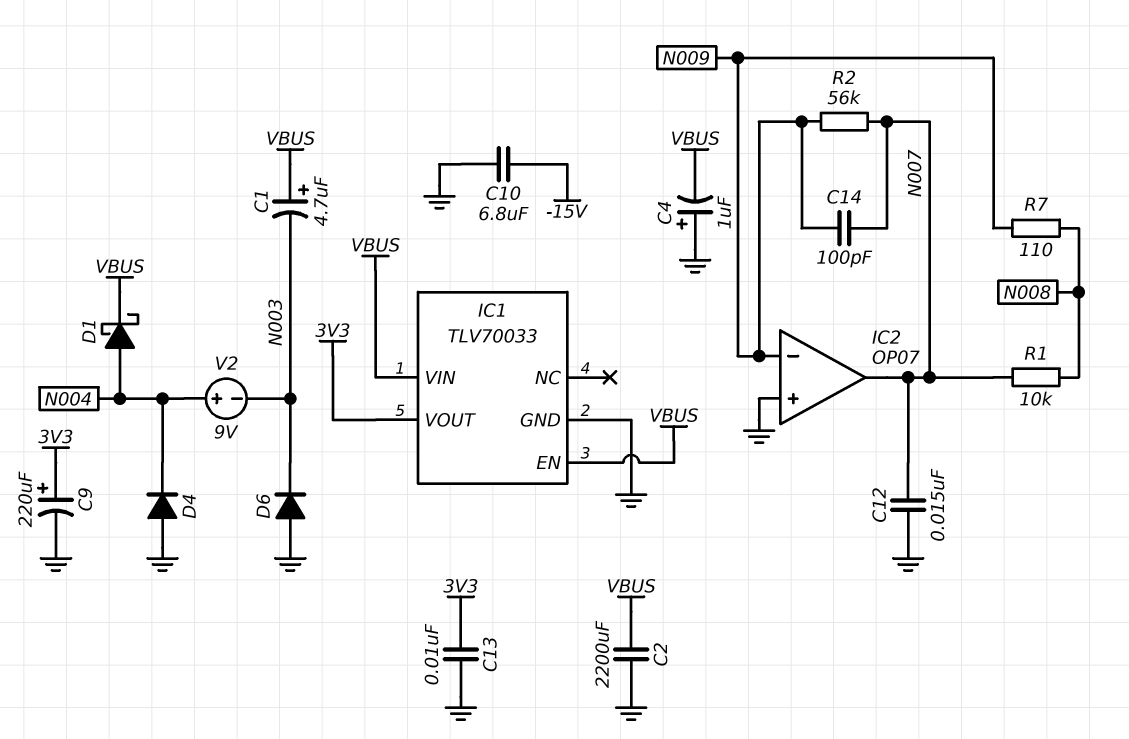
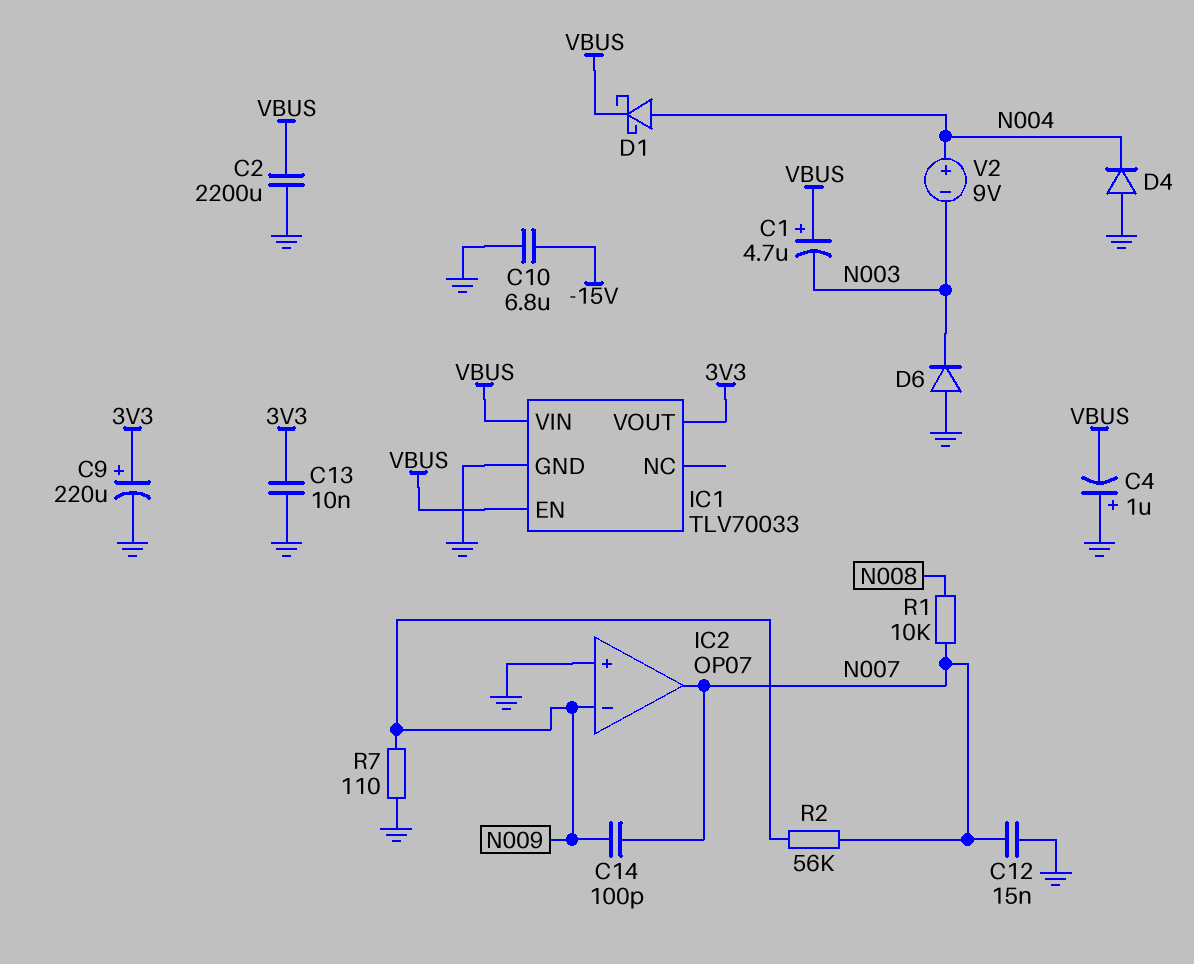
R7: 110 (N008, N009) -> 110 (GND, N009)

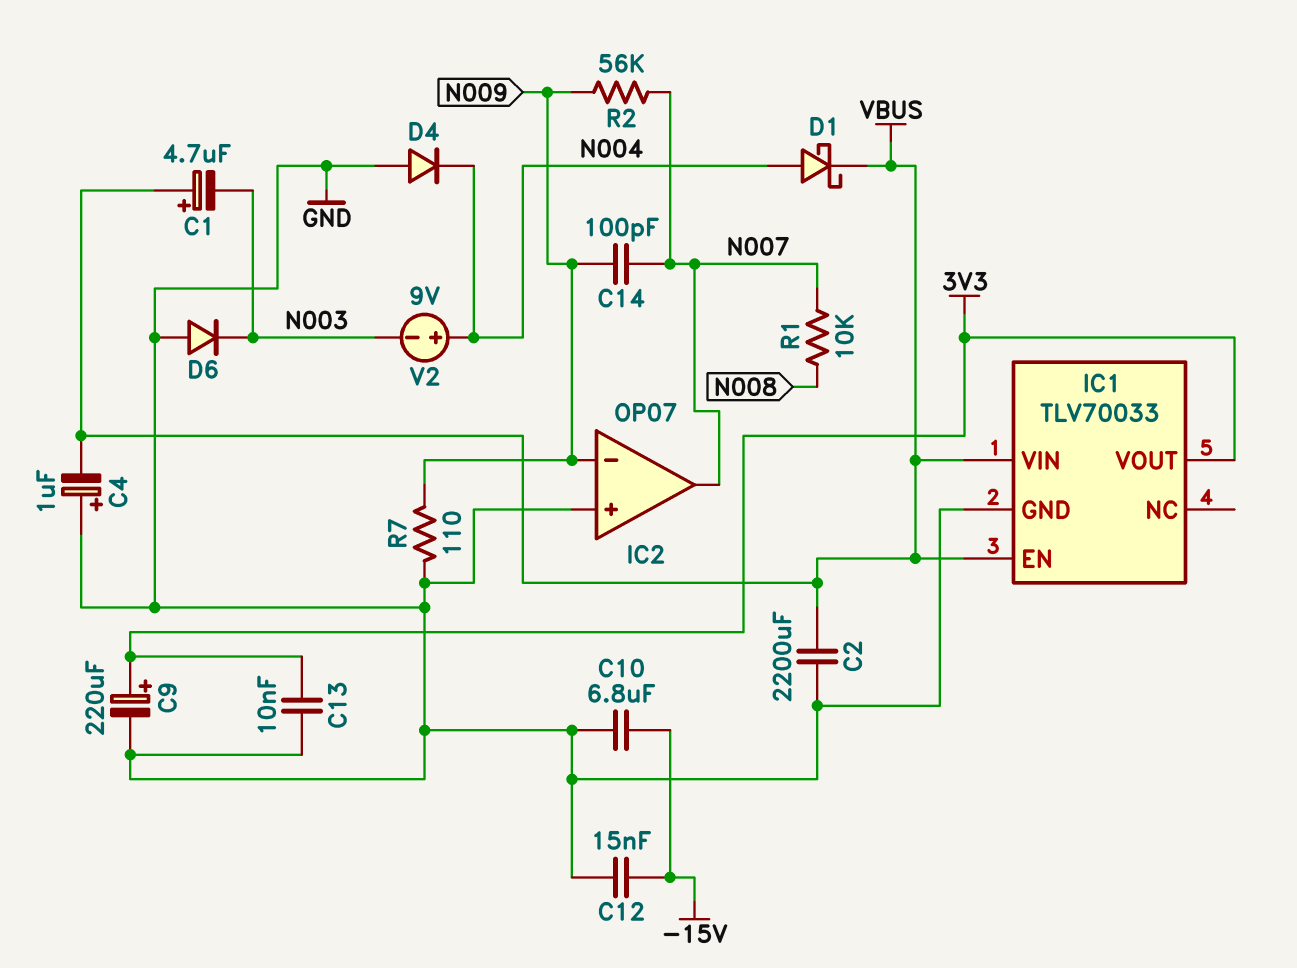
C12: 15nF (GND, N007) -> 15nF (-15V, GND)

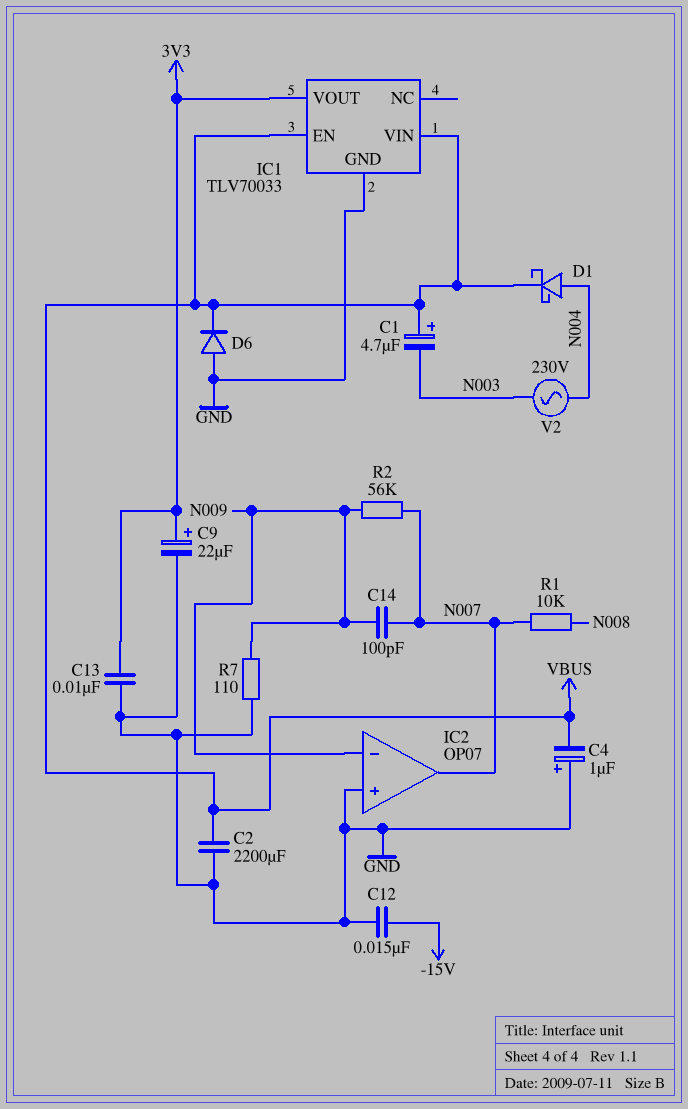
C9: 220uF (plus 3V3, minus GND) -> 22uF (plus 3V3, minus GND)
C10: 6.8uF (-15V, GND) -> none
D4: diode (A GND, K N004) -> none
D6: diode (A GND, K N003) -> diode (A GND, K VBUS)
V2: 9V (plus N004, minus N003) -> AC 230V (N003, N004)

